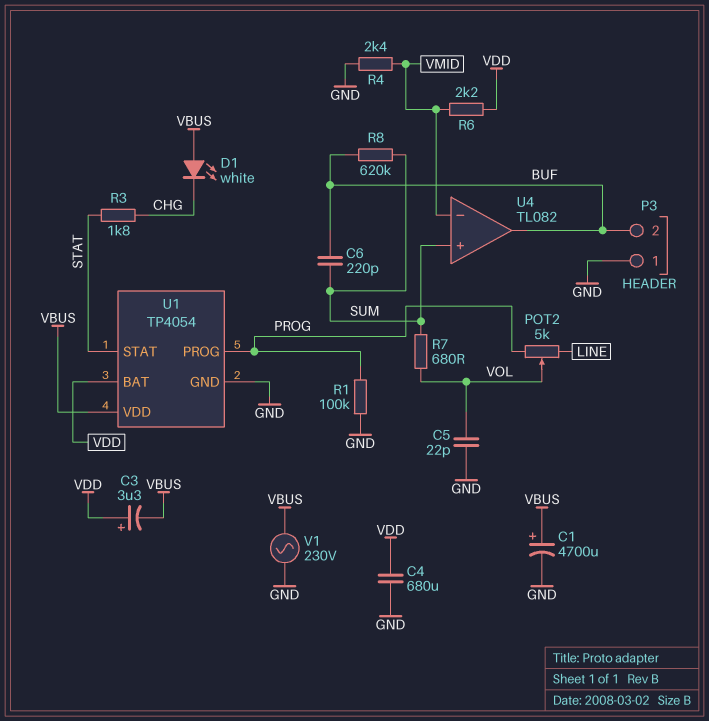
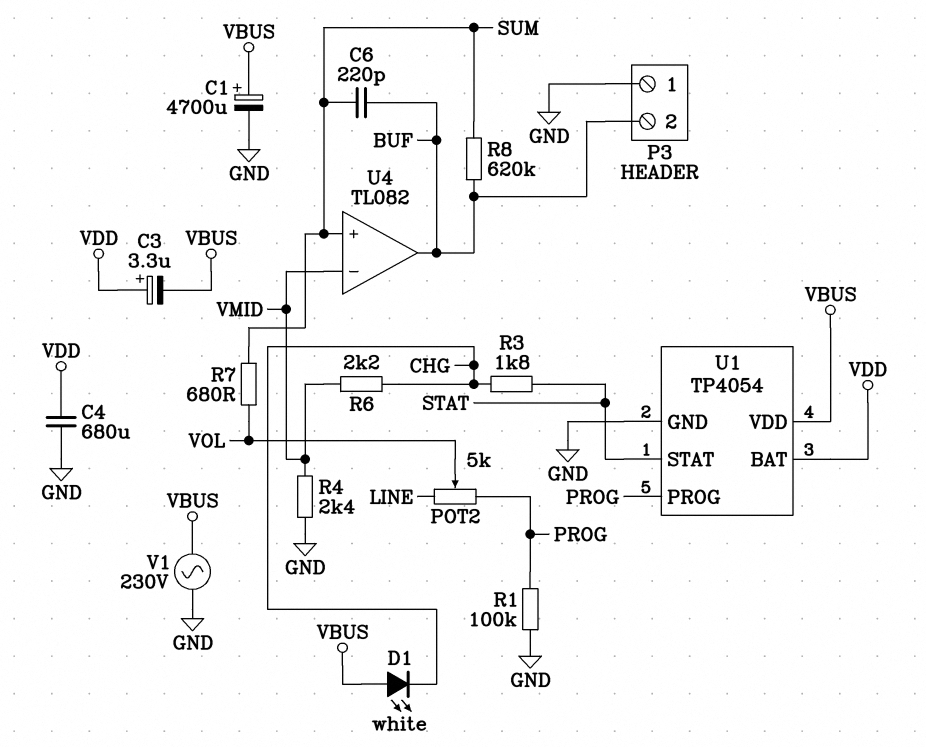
C5: 22pF (GND, VOL) -> none
R6: 2.2k (VDD, VMID) -> 2.2k (CHG, VMID)

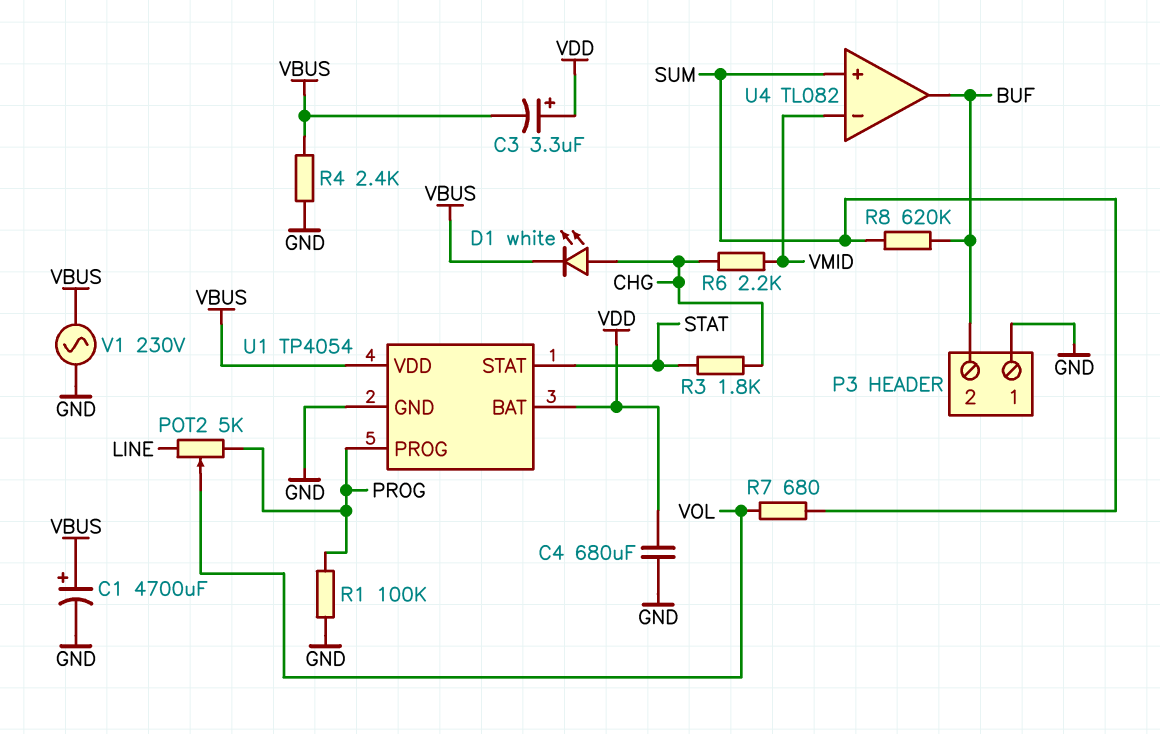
C6: 220pF (BUF, SUM) -> none
D1: LED white (A VBUS, K CHG) -> LED white (A CHG, K VBUS)
R4: 2.4k (GND, VMID) -> 2.4k (GND, VBUS)

